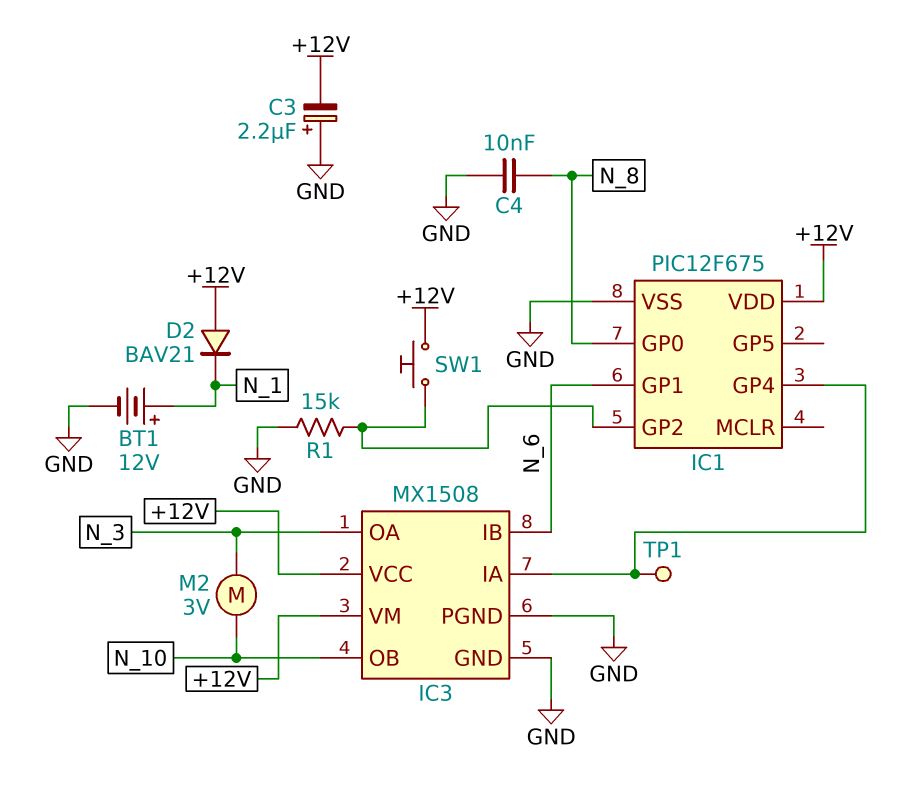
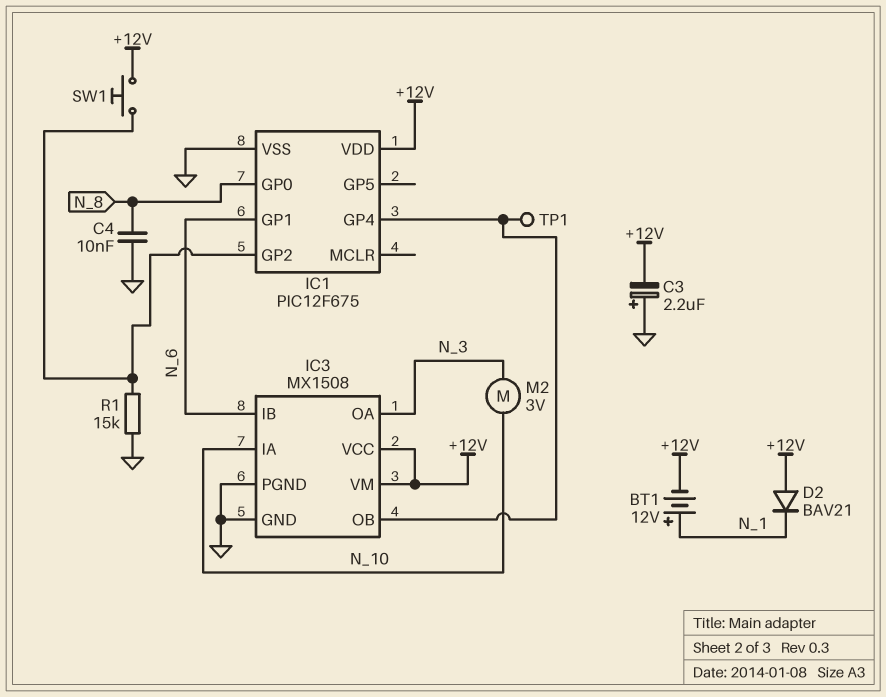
BT1: 12V (plus N_1, minus GND) -> 12V (plus N_1, minus +12V)
IC3 pin IA: IC1/GP4 -> N_10
IC3 pin OB: N_10 -> IC1/GP4

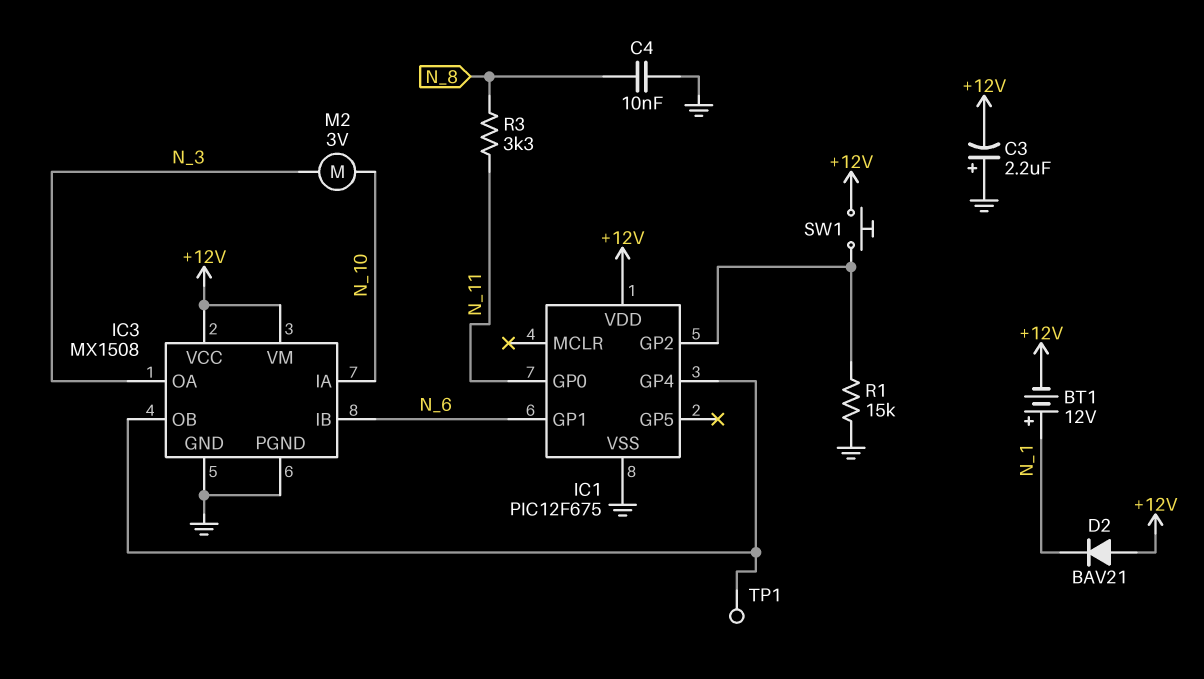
IC1 pin GP0: N_8 -> N_11
R3: none -> 3.3k (N_8, N_11)

